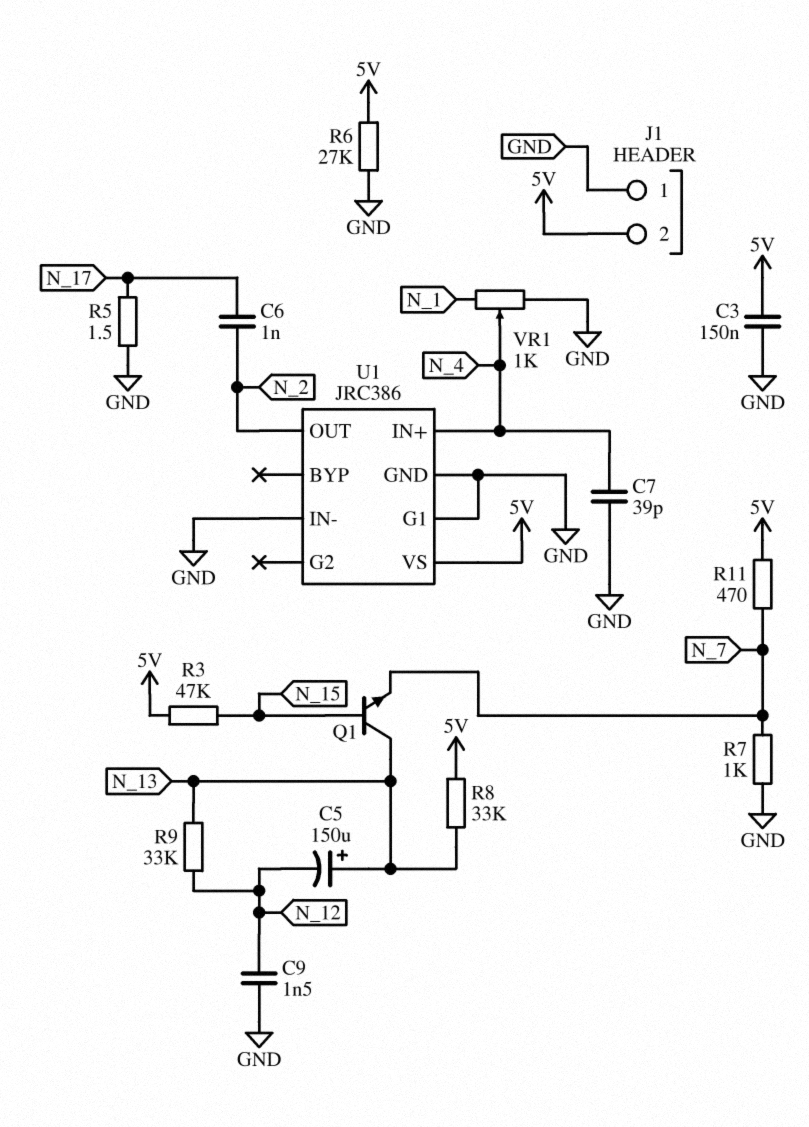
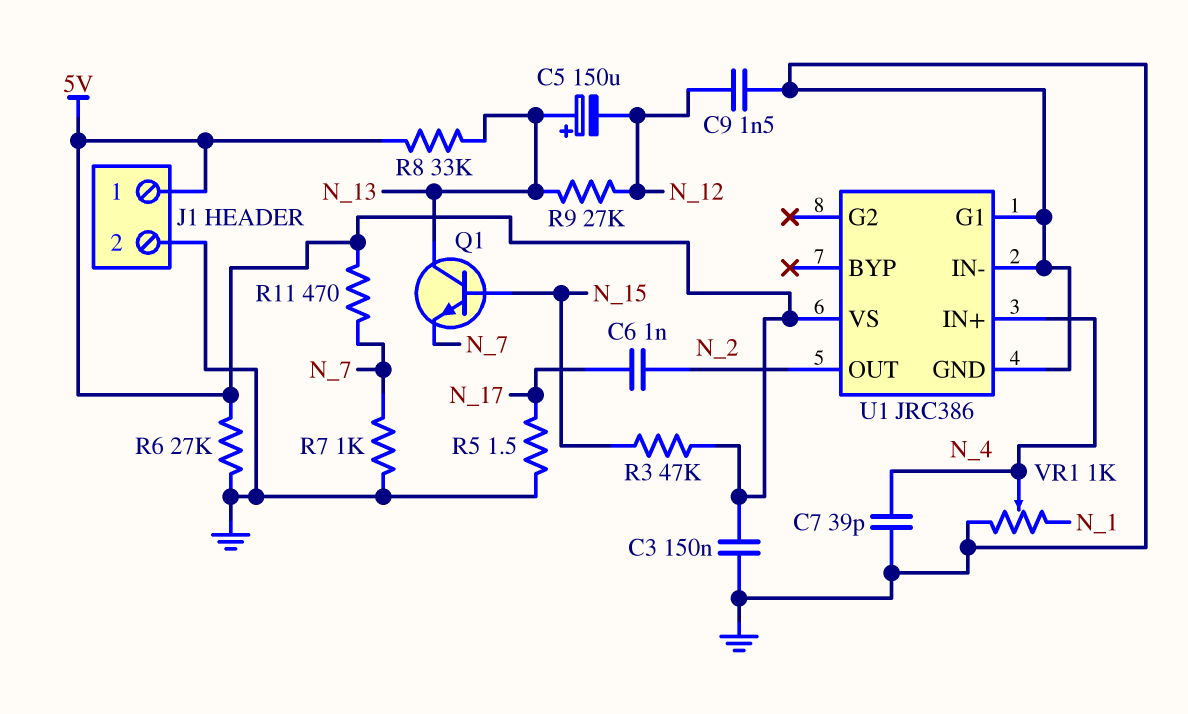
J1 pin 1: GND -> 5V
J1 pin 2: 5V -> GND
R9: 33k (N_12, N_13) -> 27k (N_12, N_13)

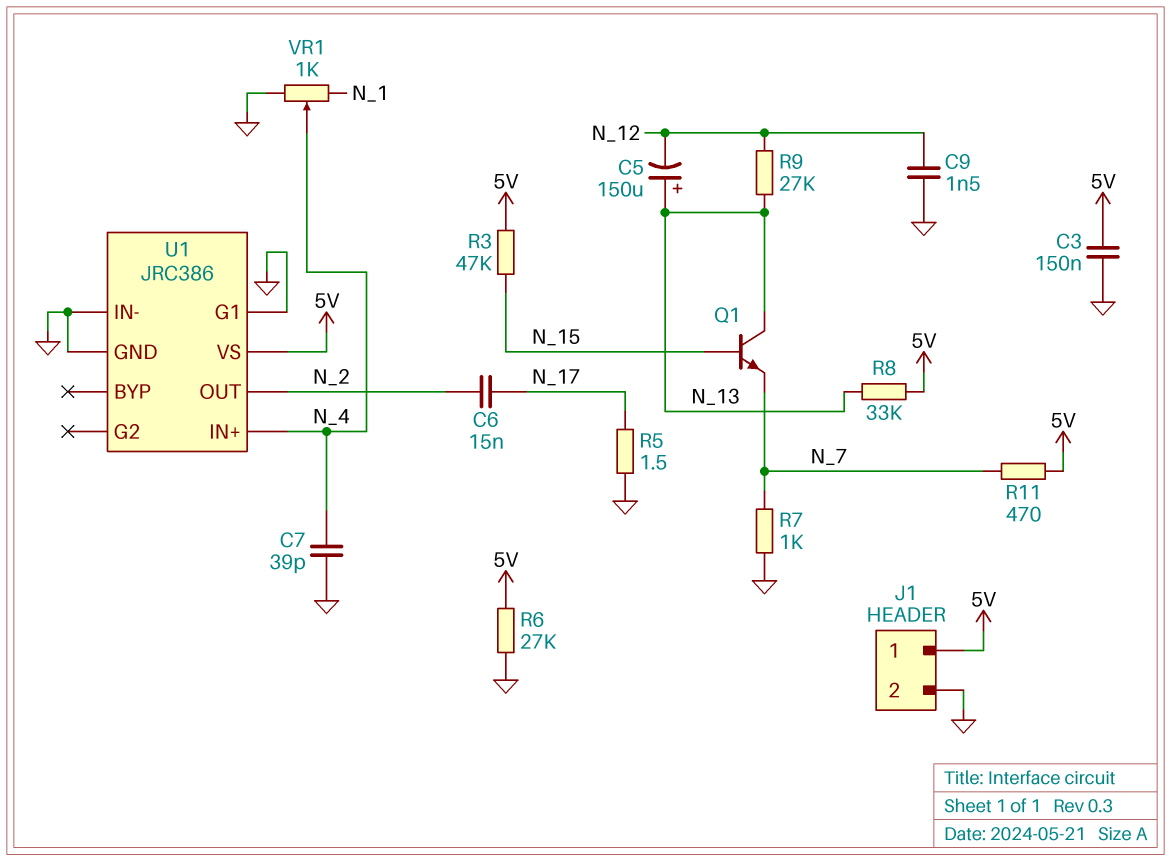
C6: 1nF (N_2, N_17) -> 15nF (N_2, N_17)

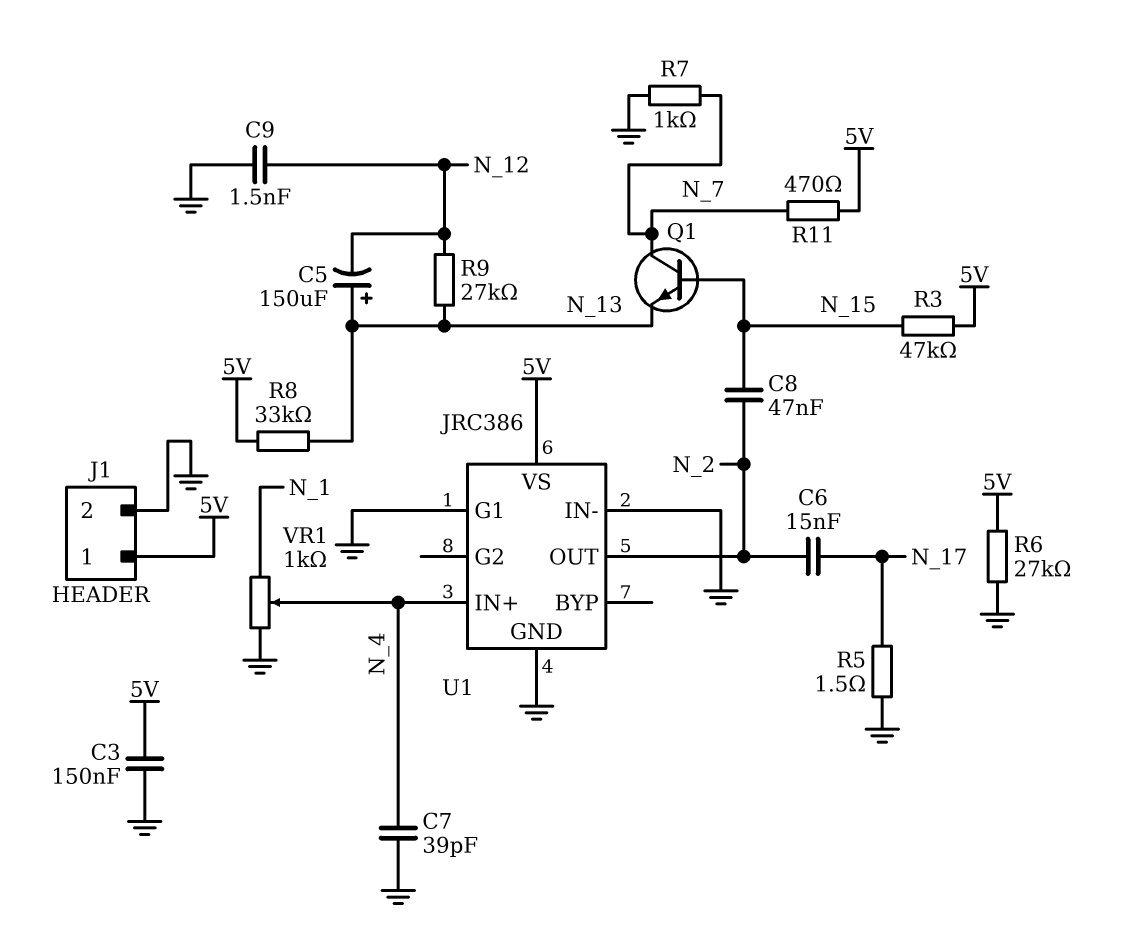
C8: none -> 47nF (N_2, N_15)
Q1: NPN (B N_15, C N_13, E N_7) -> NPN (B N_15, C N_7, E N_13)

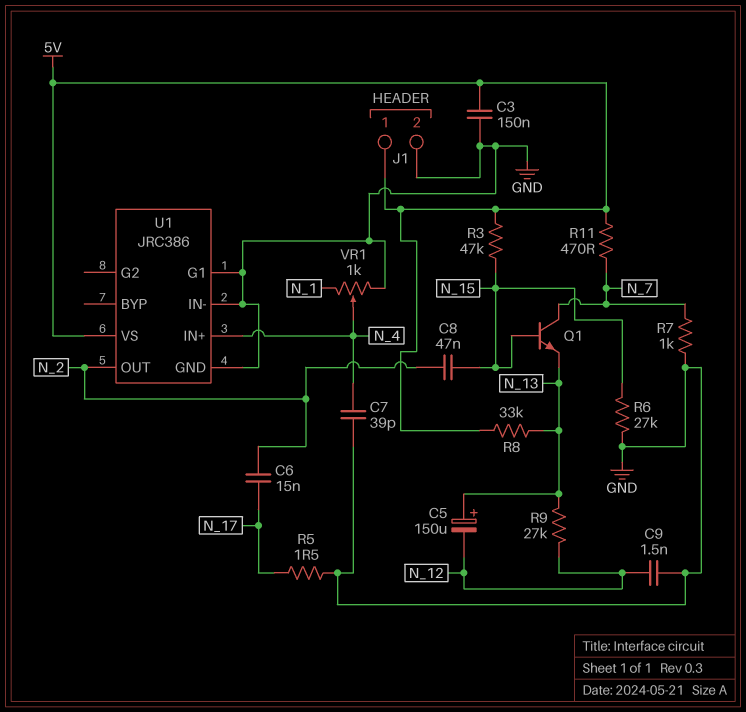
R6: 27k (5V, GND) -> 27k (GND, N_15)

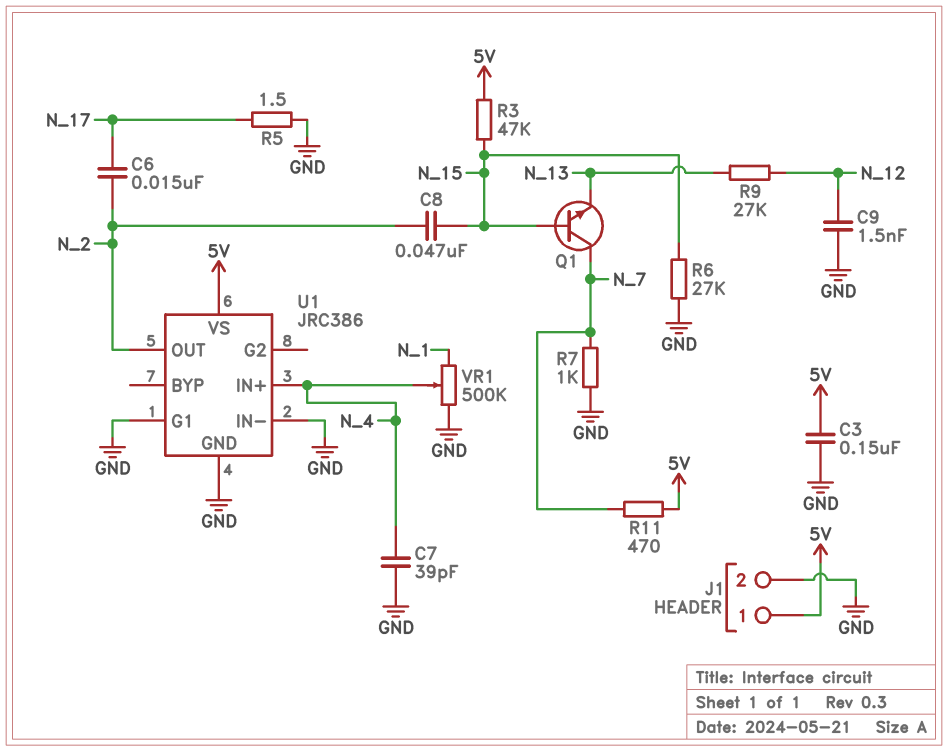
C5: 150uF (plus N_13, minus N_12) -> none
R8: 33k (5V, N_13) -> none
VR1: 1k (GND, N_1, wiper N_4) -> 500k (GND, N_1, wiper N_4)

